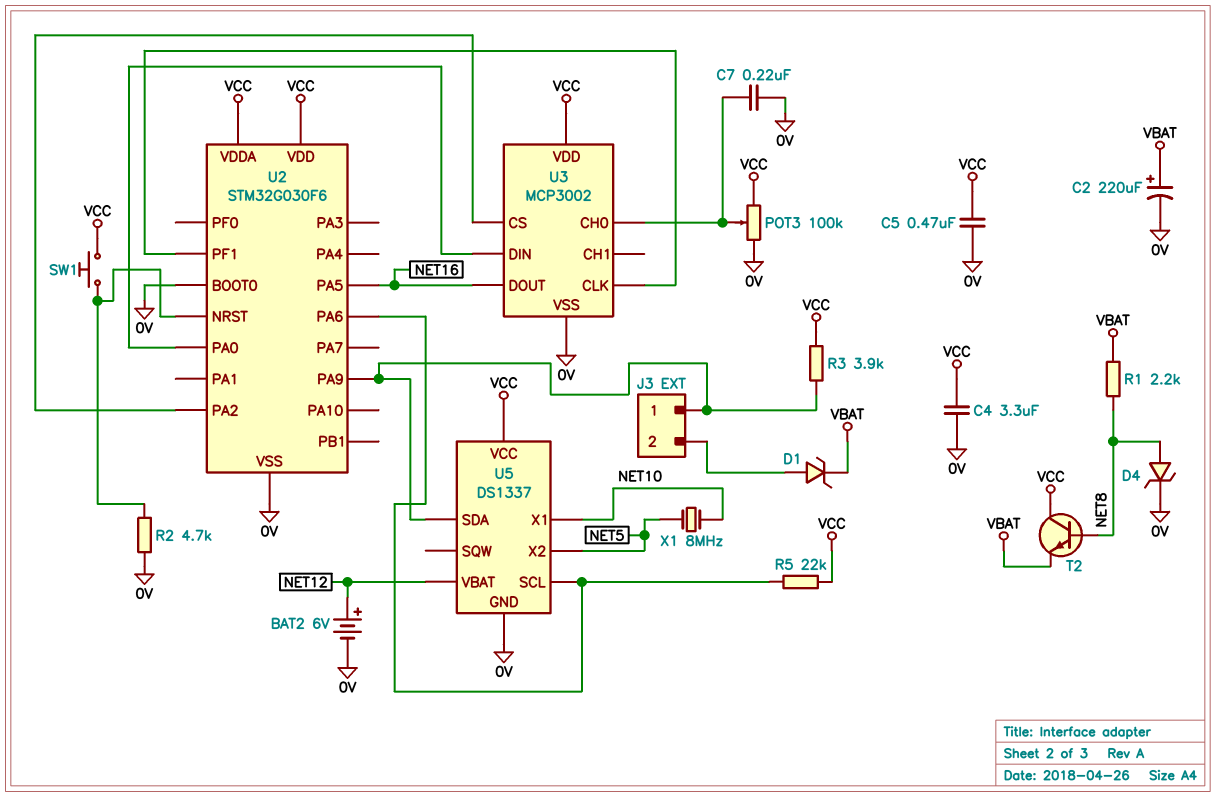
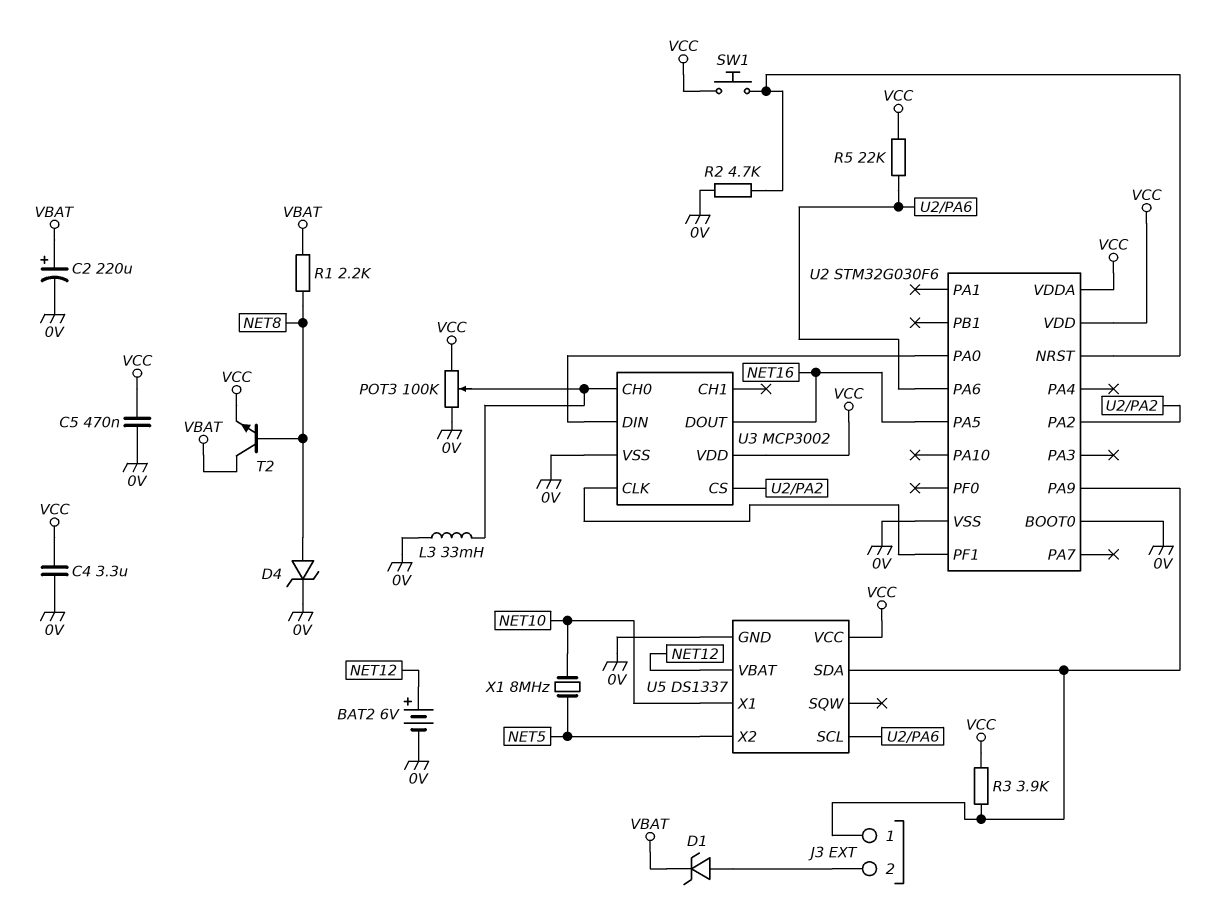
C7: 220nF (0V, U3/CH0) -> none
L3: none -> 33mH (0V, U3/CH0)
T2: NPN (B NET8, C VCC, E VBAT) -> NPN (B NET8, C VBAT, E VCC)

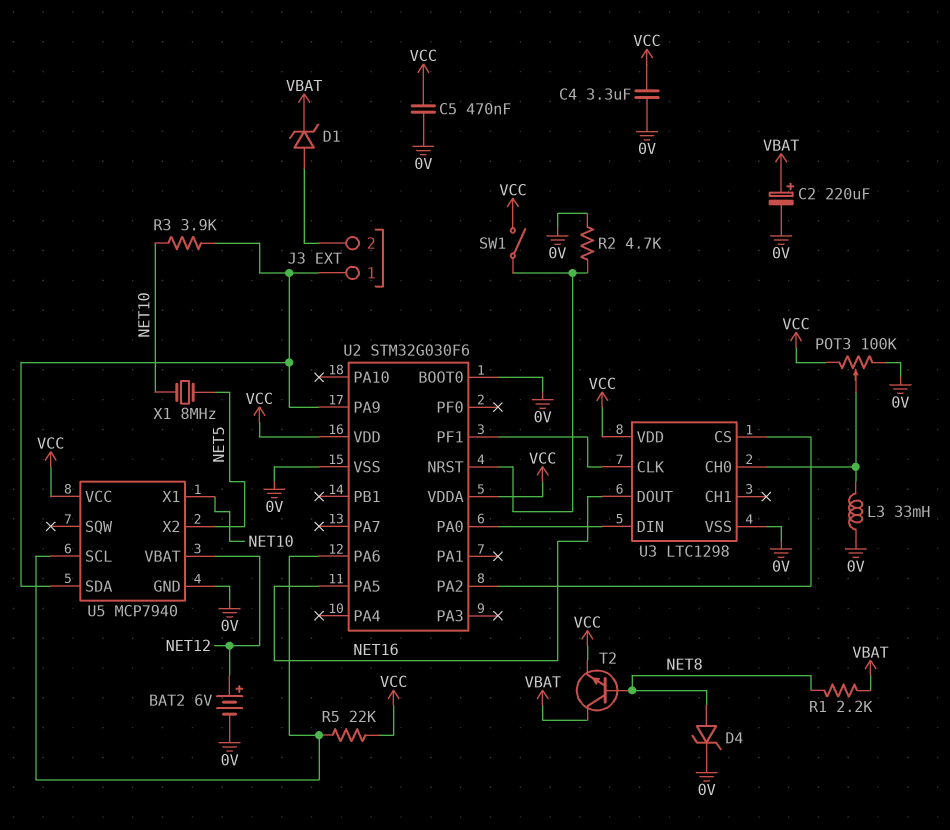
R3: 3.9k (J3/1, VCC) -> 3.9k (J3/1, NET10)
SW1: button (U2/NRST, VCC) -> switch (U2/NRST, VCC)
U3: MCP3002 -> LTC1298
U5: DS1337 -> MCP7940

